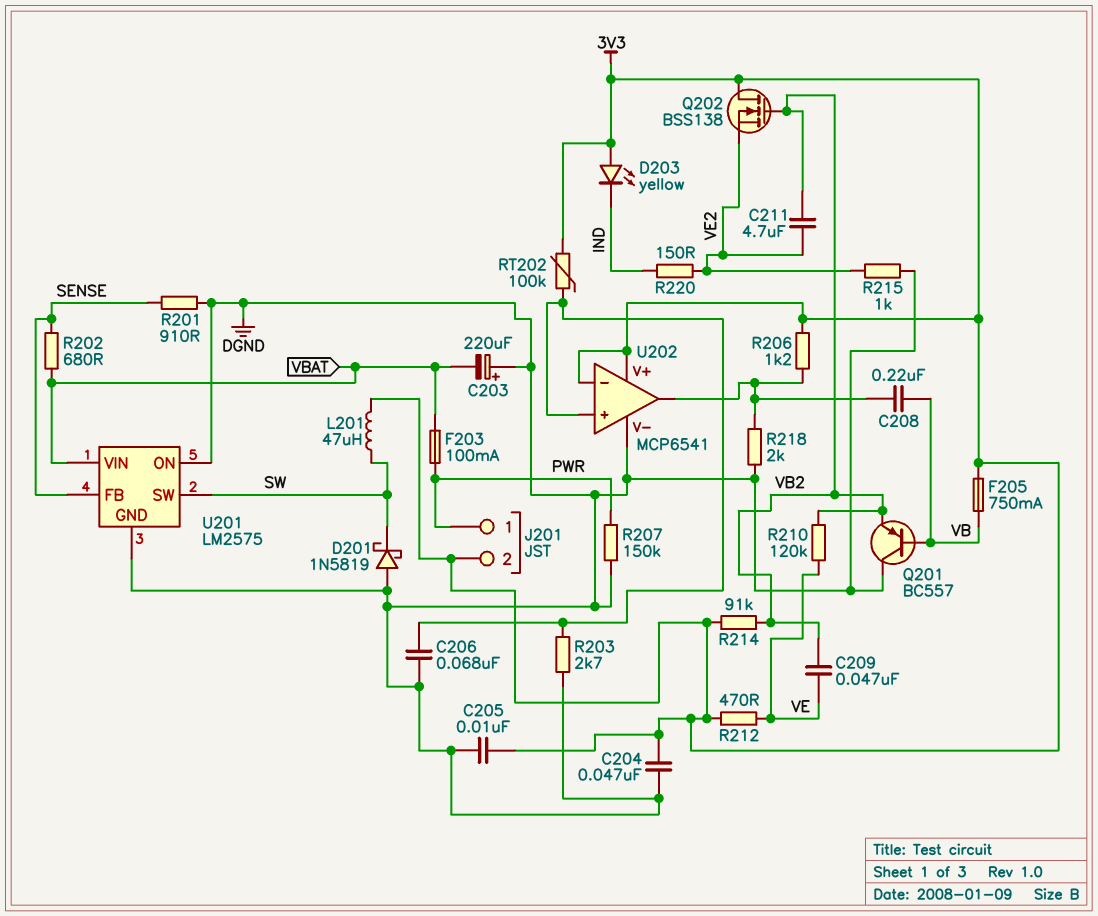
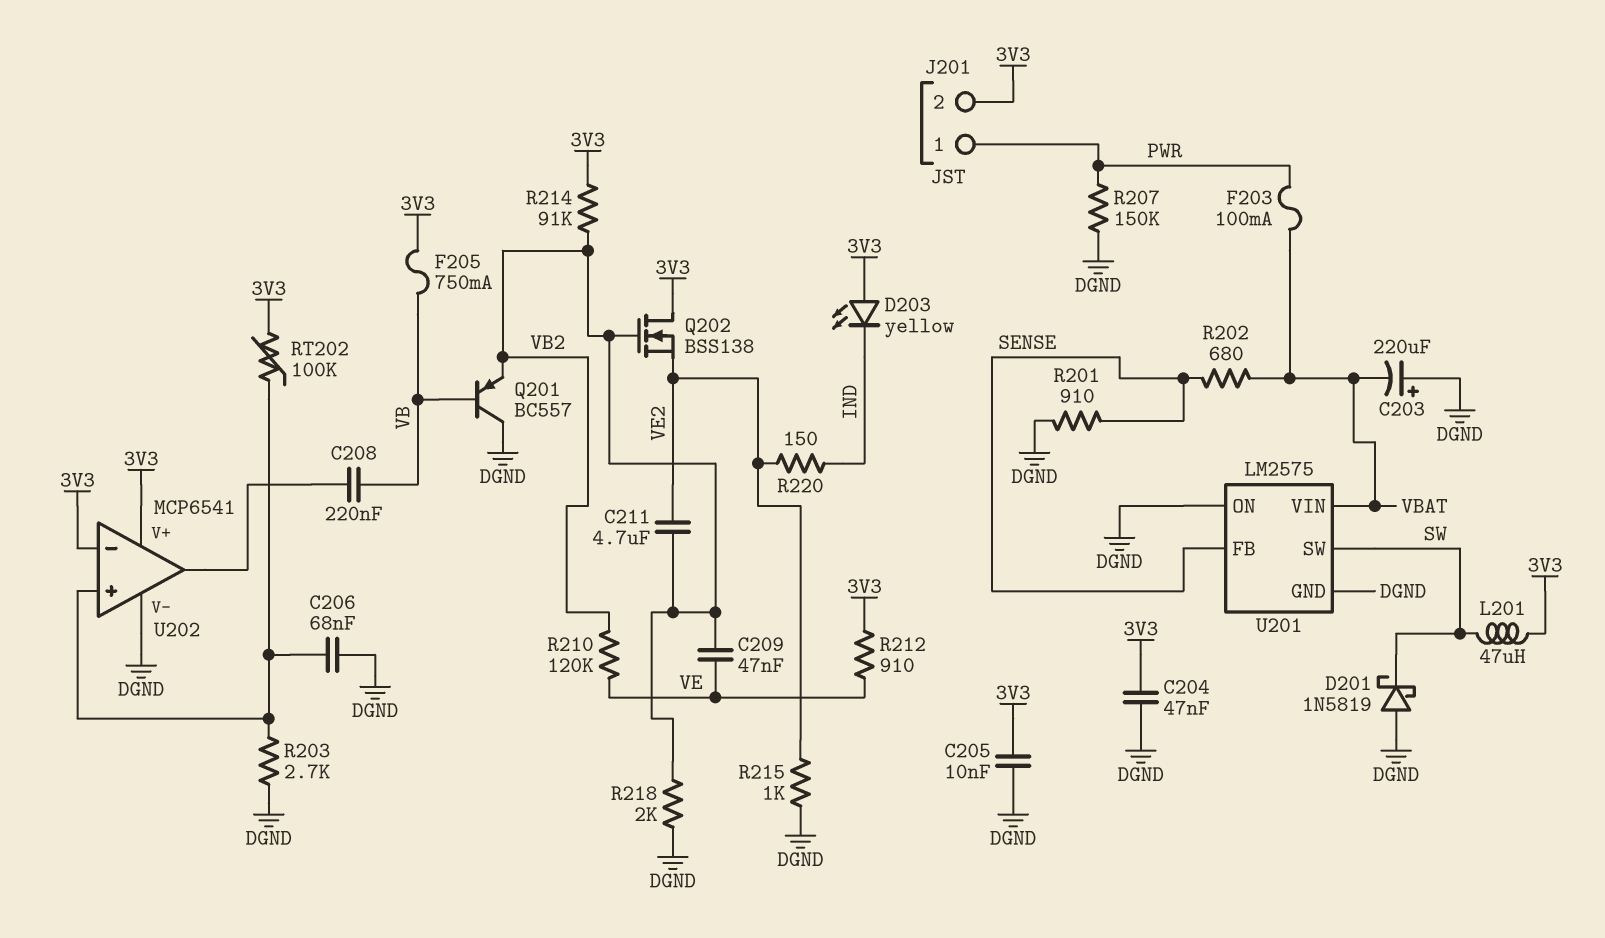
R206: 1.2k (3V3, U202/out) -> none
R212: 470 (3V3, VE) -> 910 (3V3, VE)
R218: 2k (DGND, U202/out) -> 2k (DGND, VB2)

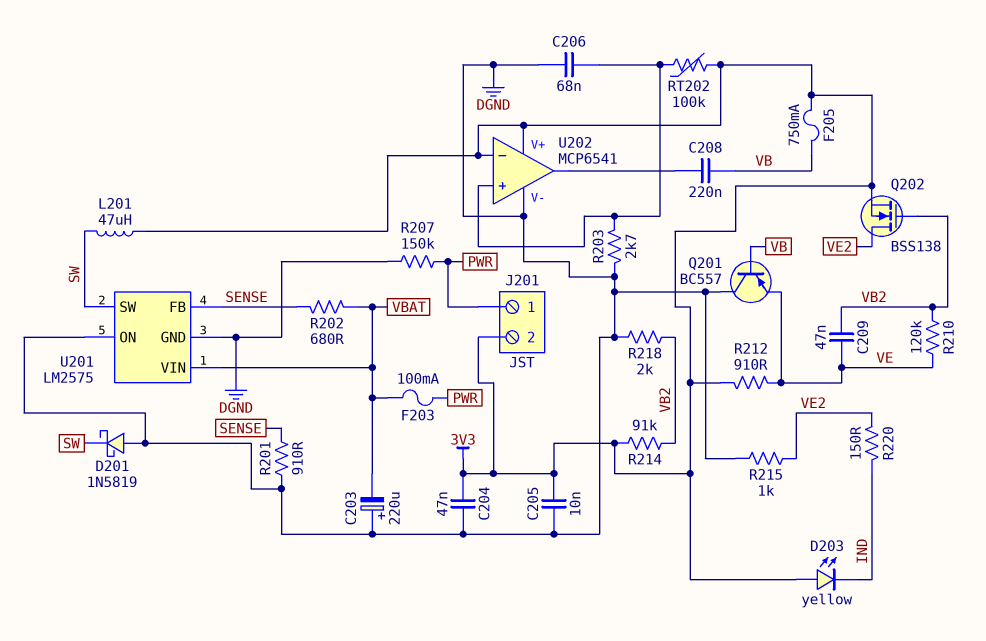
C211: 4.7uF (VB2, VE2) -> none
Q201: PNP BC557 (B VB, C DGND, E VB2) -> PNP BC557 (B VB, C DGND, E VE)
Q202: NMOS BSS138 (G VB2, D 3V3, S VE2) -> NMOS BSS138 (G VB2, D VE2, S 3V3)

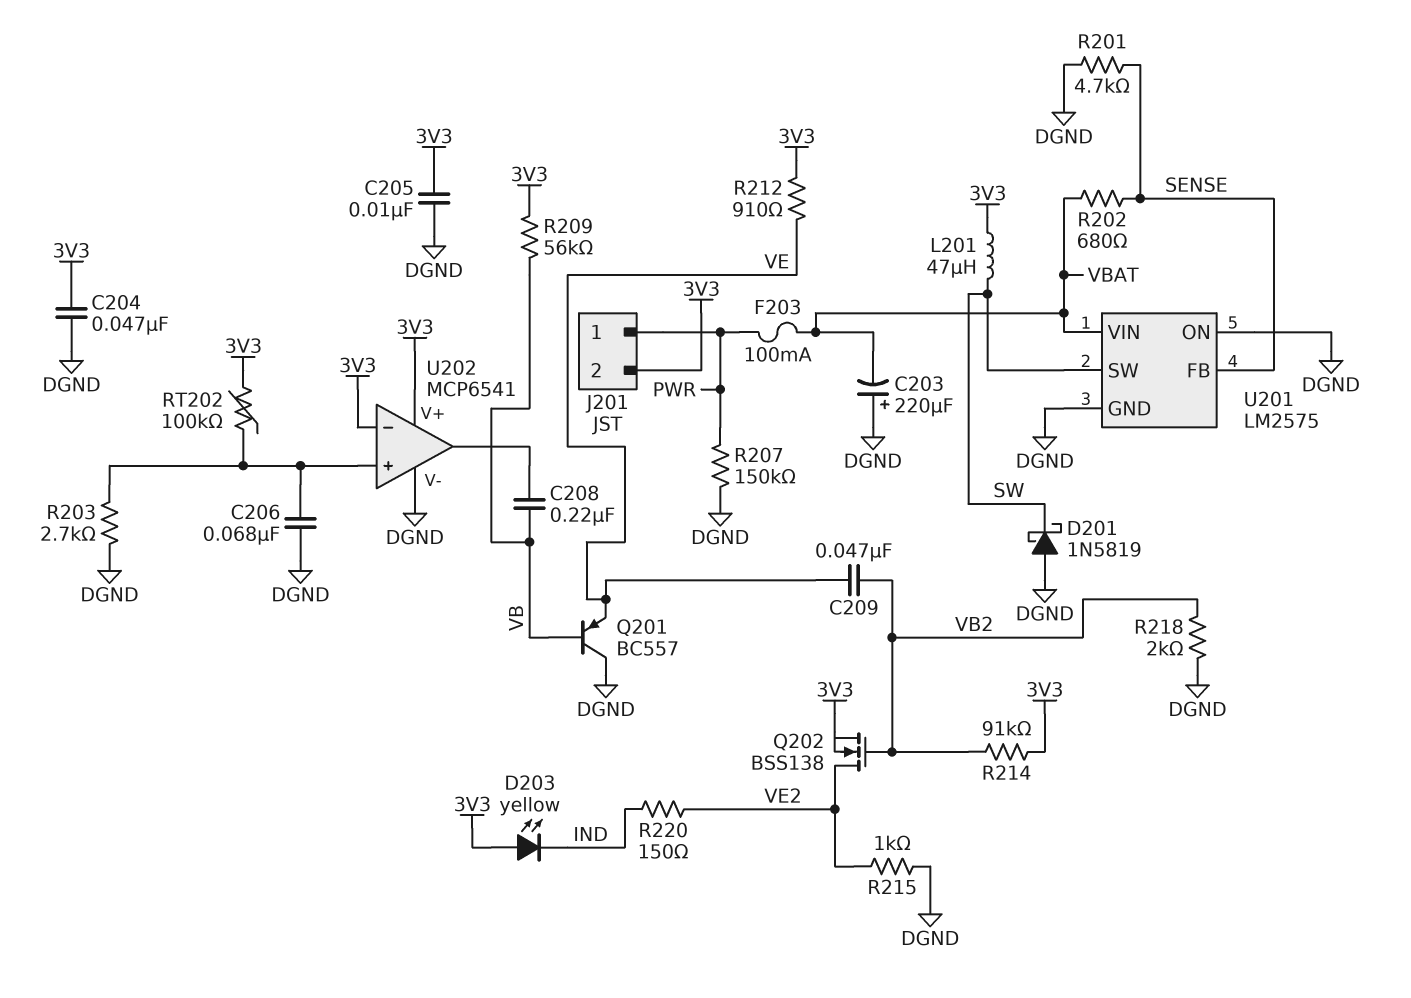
F205: 750mA (3V3, VB) -> none
R201: 910 (DGND, SENSE) -> 4.7k (DGND, SENSE)
R209: none -> 56k (3V3, VB)
R210: 120k (VB2, VE) -> none

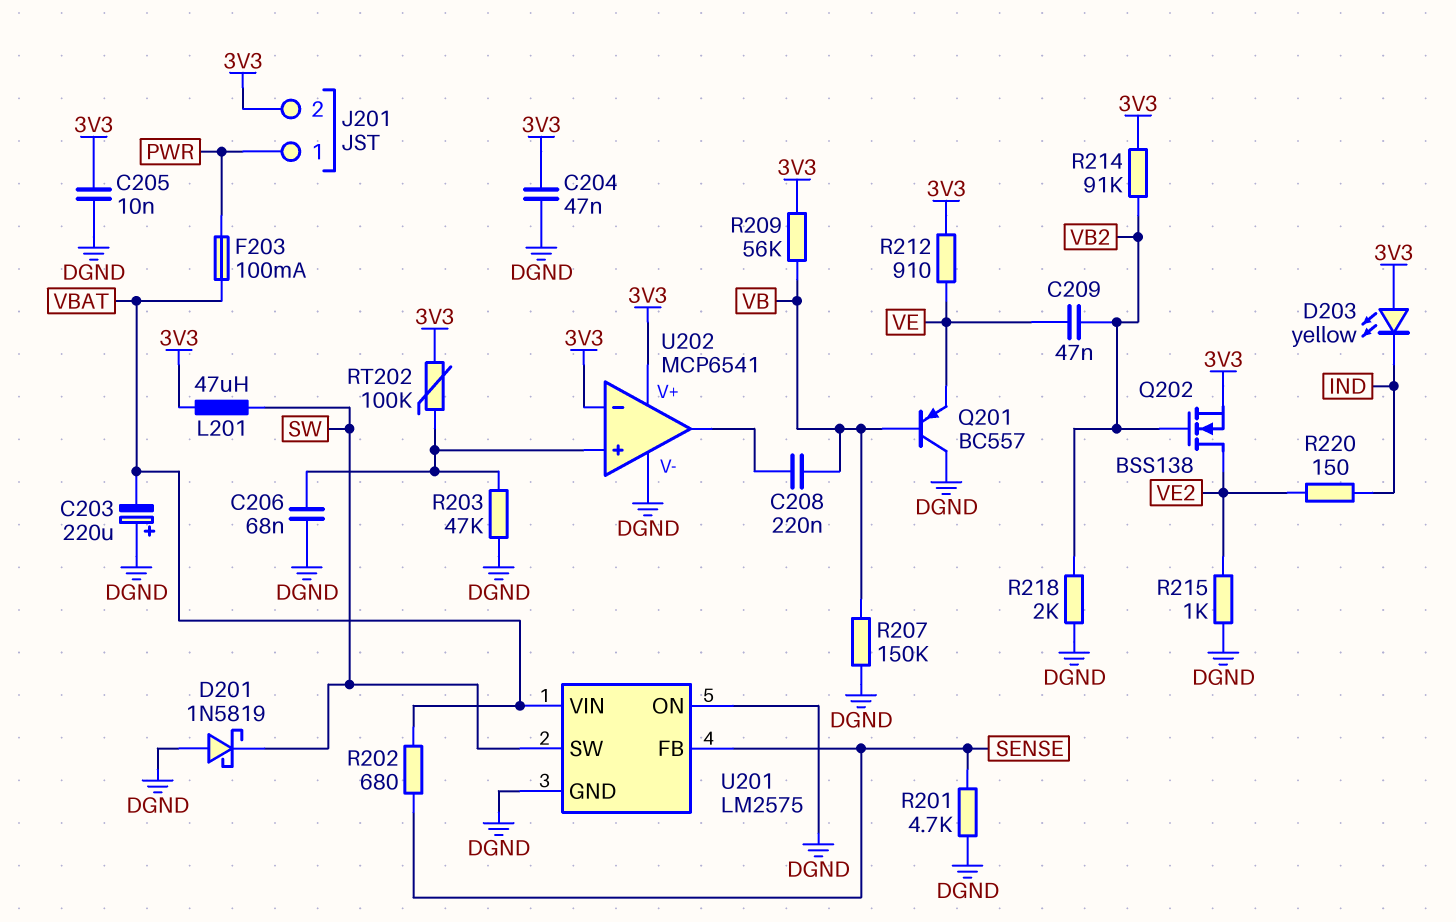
R203: 2.7k (DGND, U202/in+) -> 47k (DGND, U202/in+)
R207: 150k (DGND, PWR) -> 150k (DGND, VB)

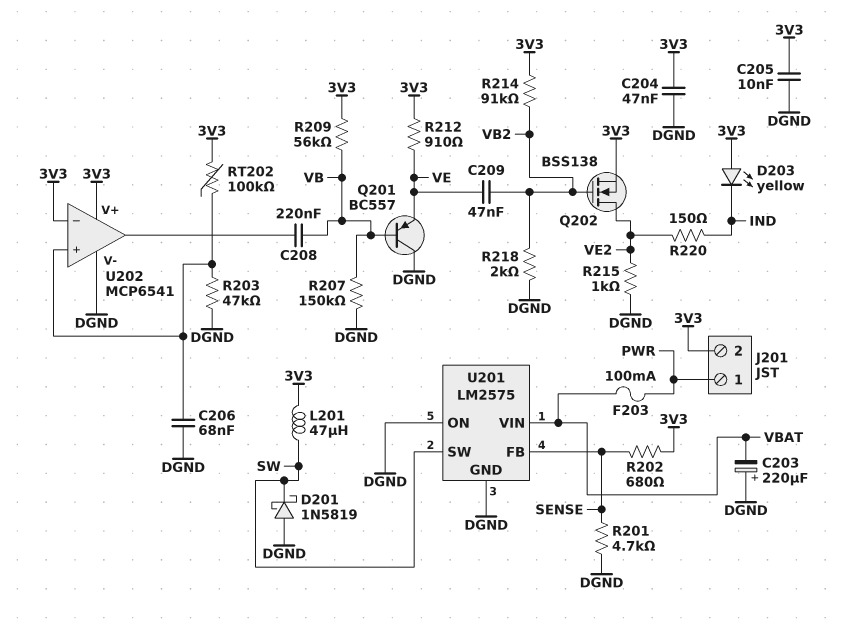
R202: 680 (SENSE, VBAT) -> 680 (3V3, SENSE)

